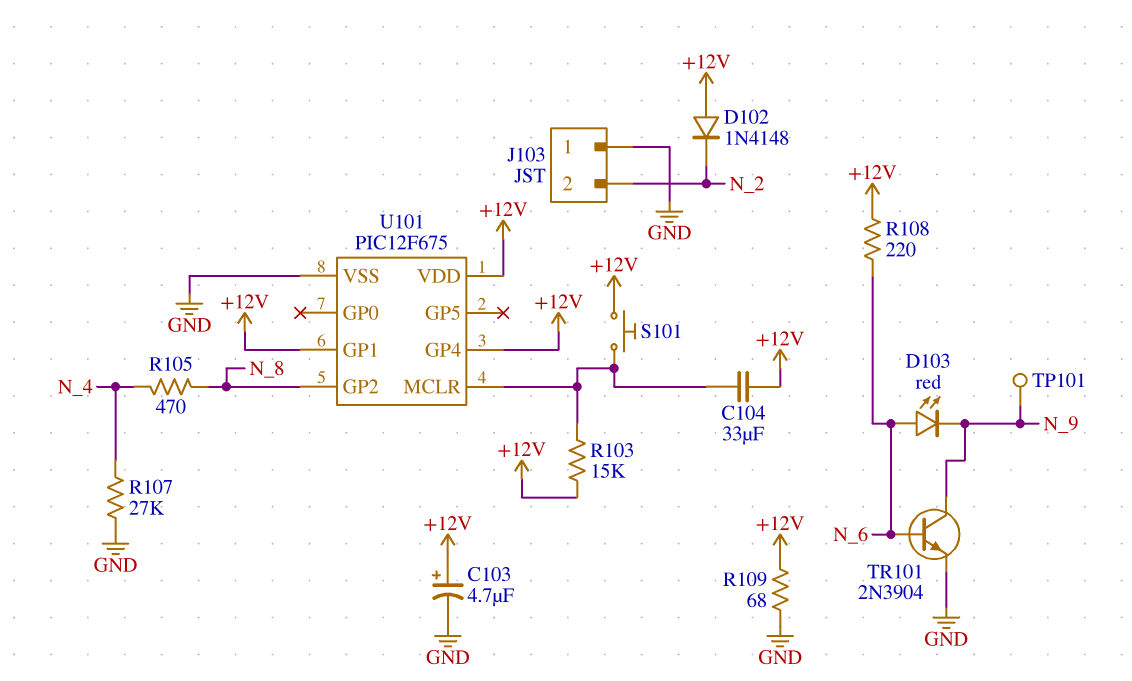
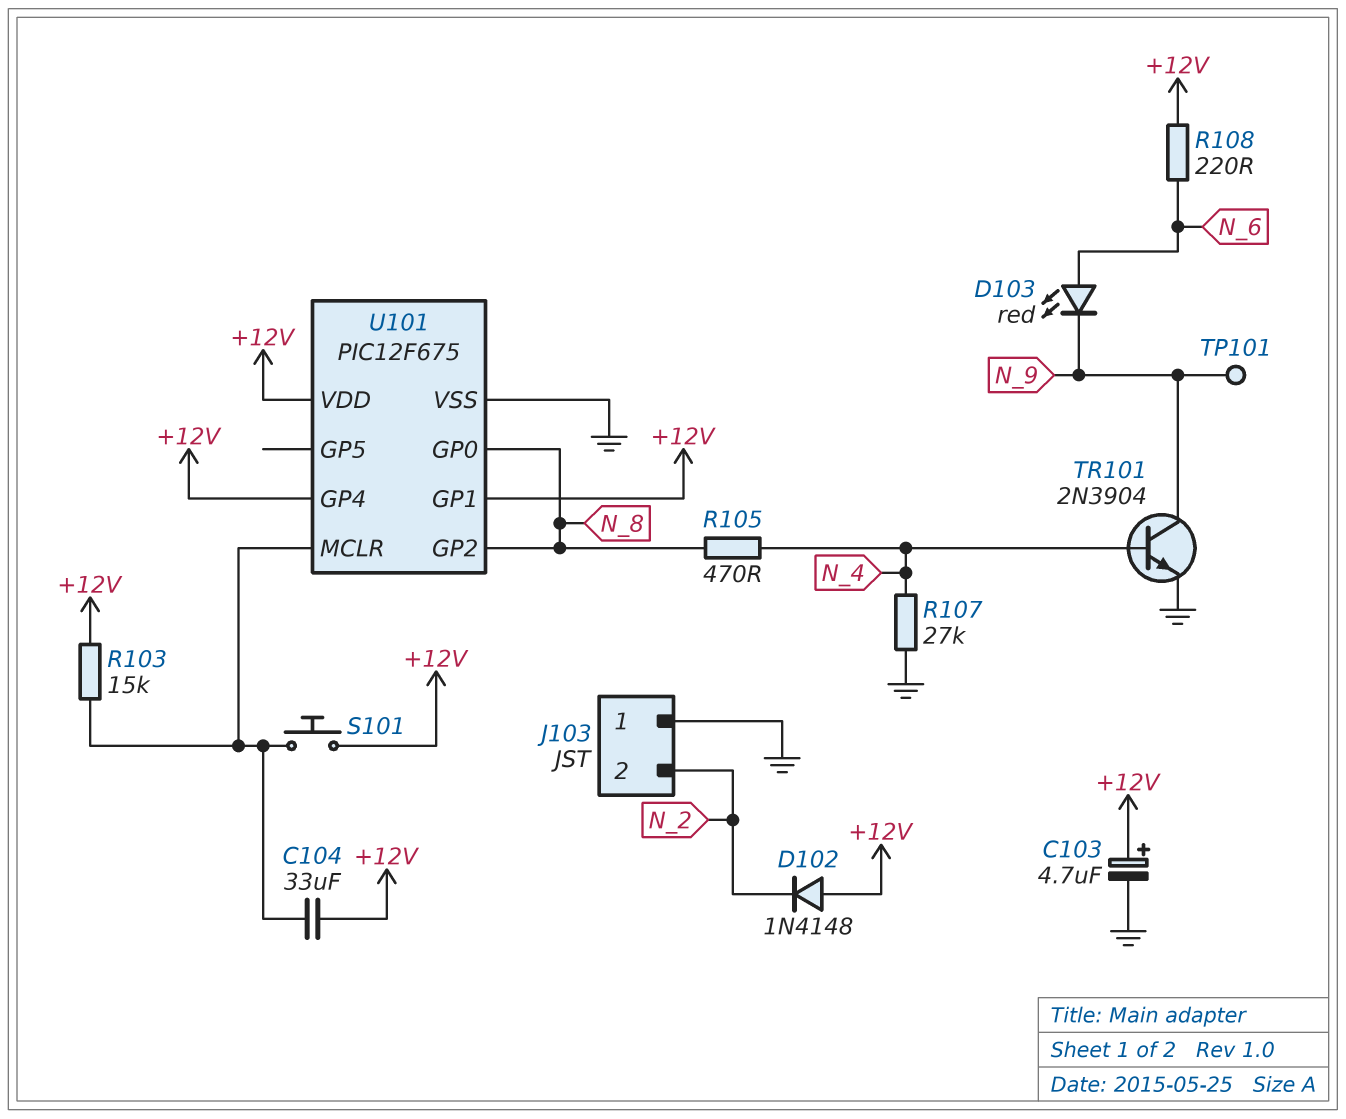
R109: 68 (+12V, GND) -> none
TR101: NPN 2N3904 (B N_6, C N_9, E GND) -> NPN 2N3904 (B N_4, C N_9, E GND)
U101 pin GP0: none -> N_8

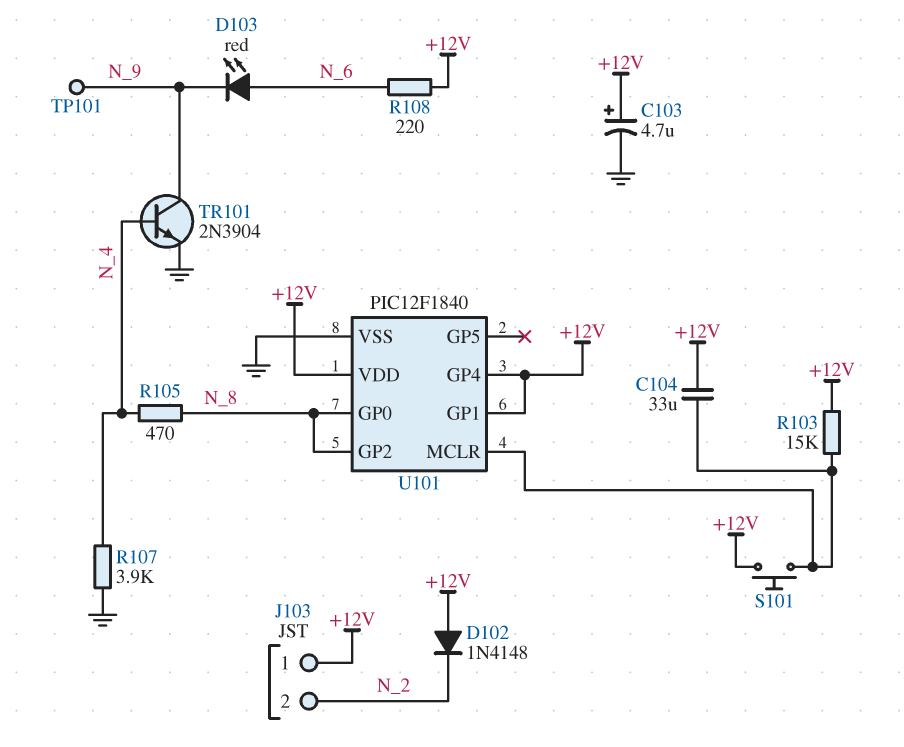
J103 pin 1: GND -> +12V
R107: 27k (GND, N_4) -> 3.9k (GND, N_4)
U101: PIC12F675 -> PIC12F1840

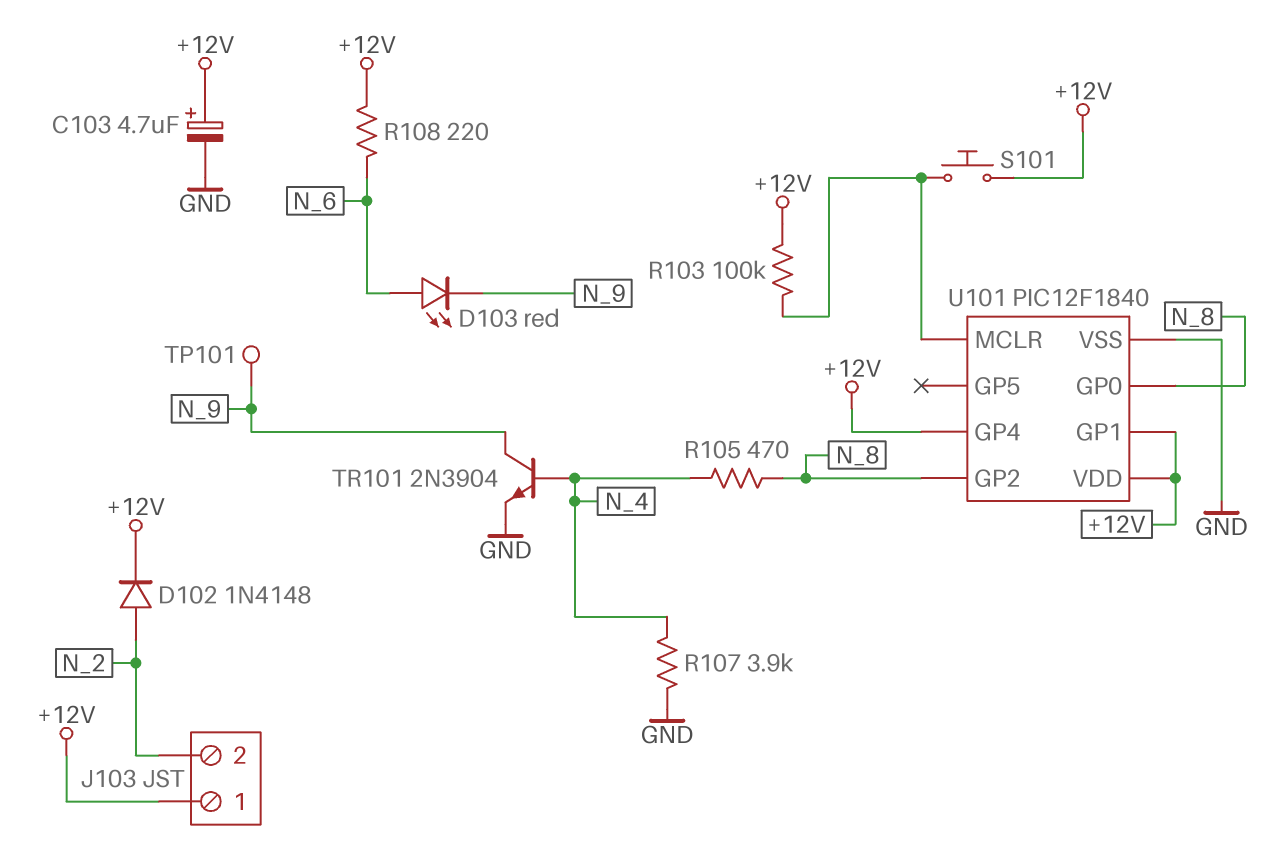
C104: 33uF (+12V, U101/MCLR) -> none
D102: diode 1N4148 (A +12V, K N_2) -> diode 1N4148 (A N_2, K +12V)
R103: 15k (+12V, U101/MCLR) -> 100k (+12V, U101/MCLR)

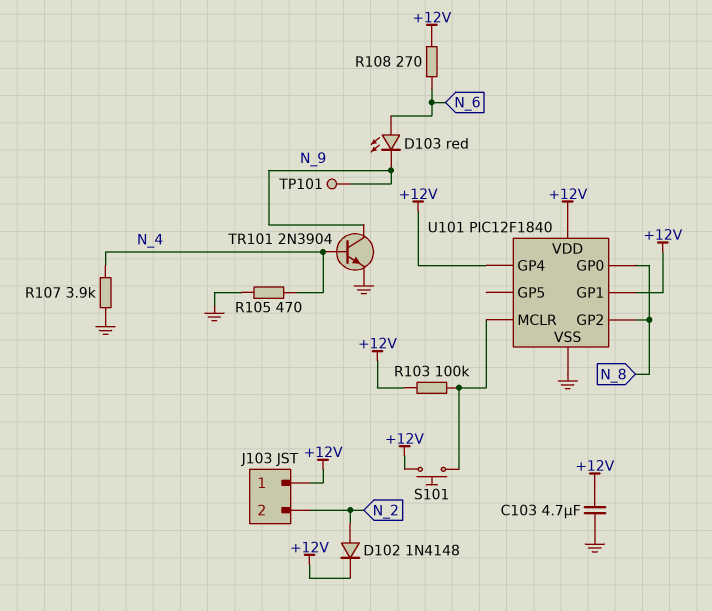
C103: 4.7uF (plus +12V, minus GND) -> 4.7uF (+12V, GND)
R105: 470 (N_4, N_8) -> 470 (GND, N_4)
R108: 220 (+12V, N_6) -> 270 (+12V, N_6)

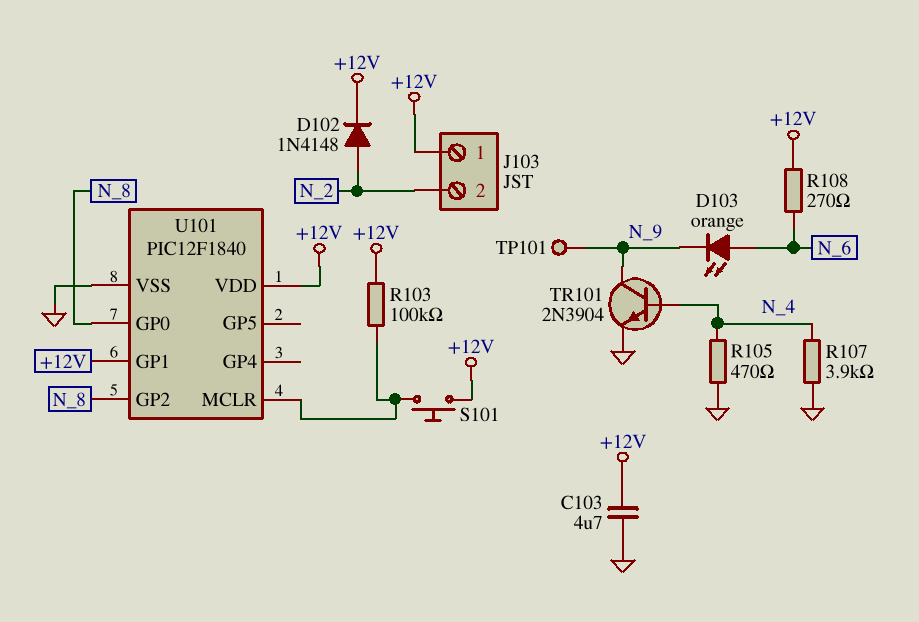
D103: LED red (A N_6, K N_9) -> LED orange (A N_6, K N_9)
U101 pin GP4: +12V -> none

